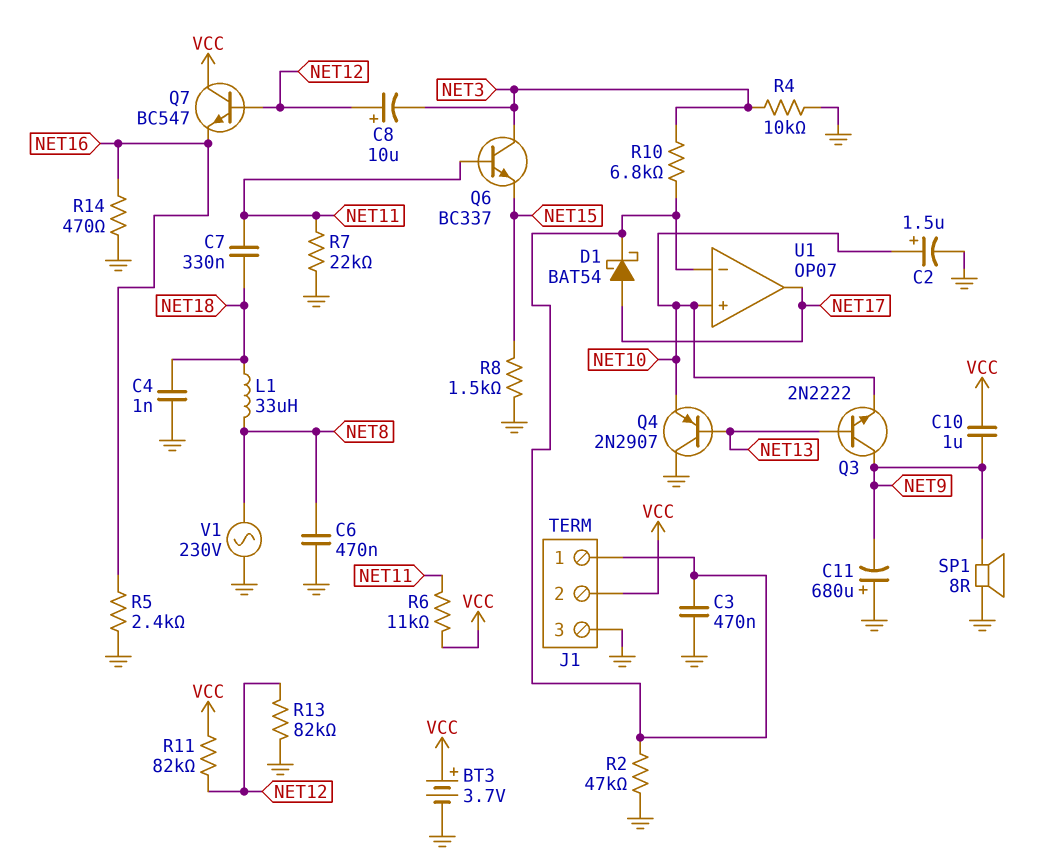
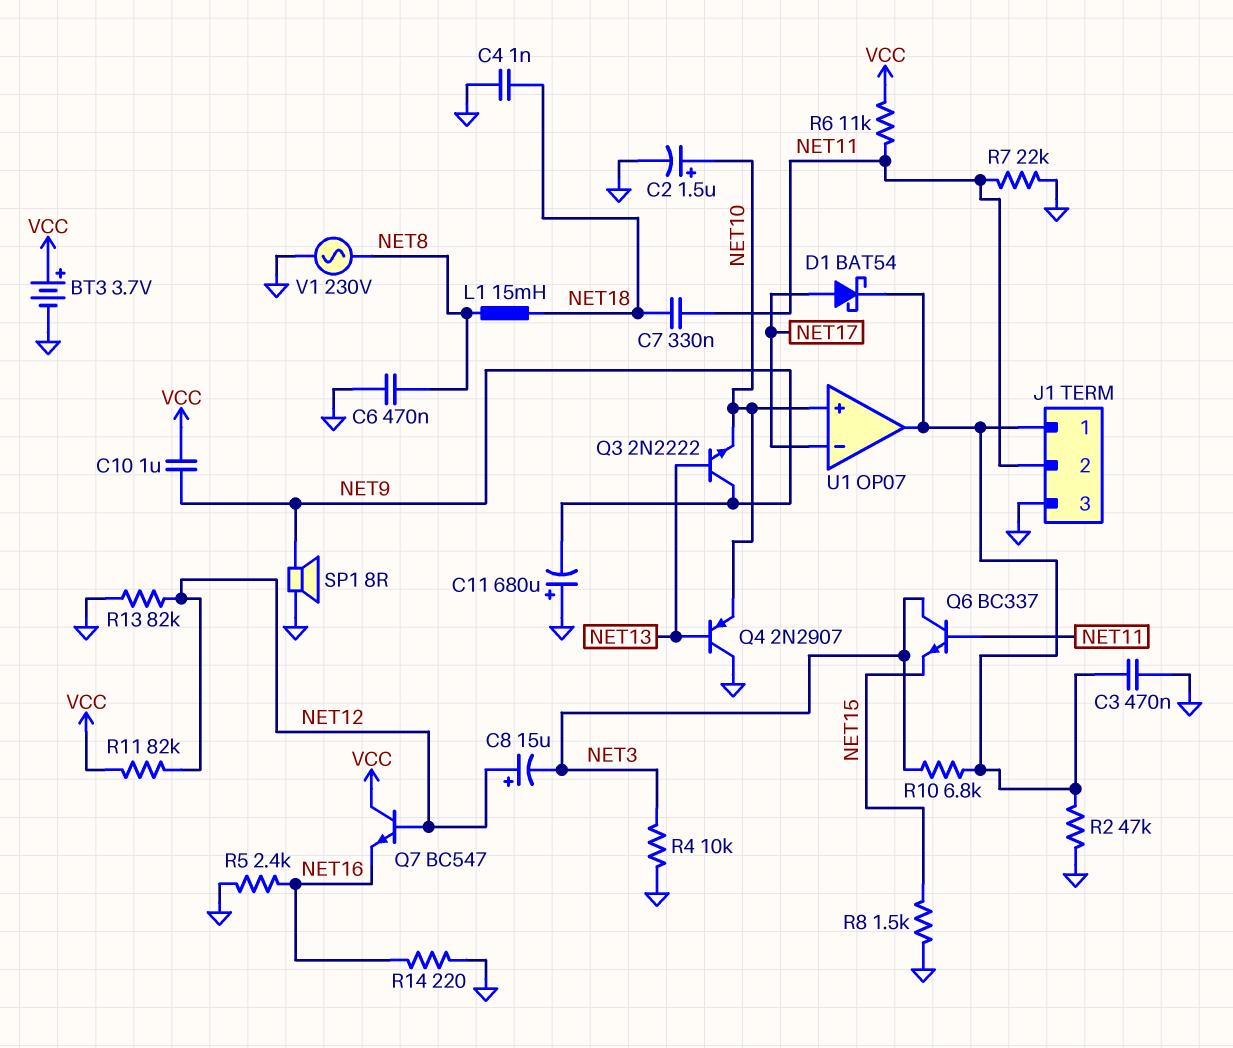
C8: 10uF (plus NET12, minus NET3) -> 15uF (plus NET12, minus NET3)
J1 pin 2: VCC -> NET11
L1: 33uH (NET8, NET18) -> 15mH (NET8, NET18)
R14: 470 (GND, NET16) -> 220 (GND, NET16)
U1 pin in-: J1/1 -> NET17
U1 pin out: NET17 -> J1/1

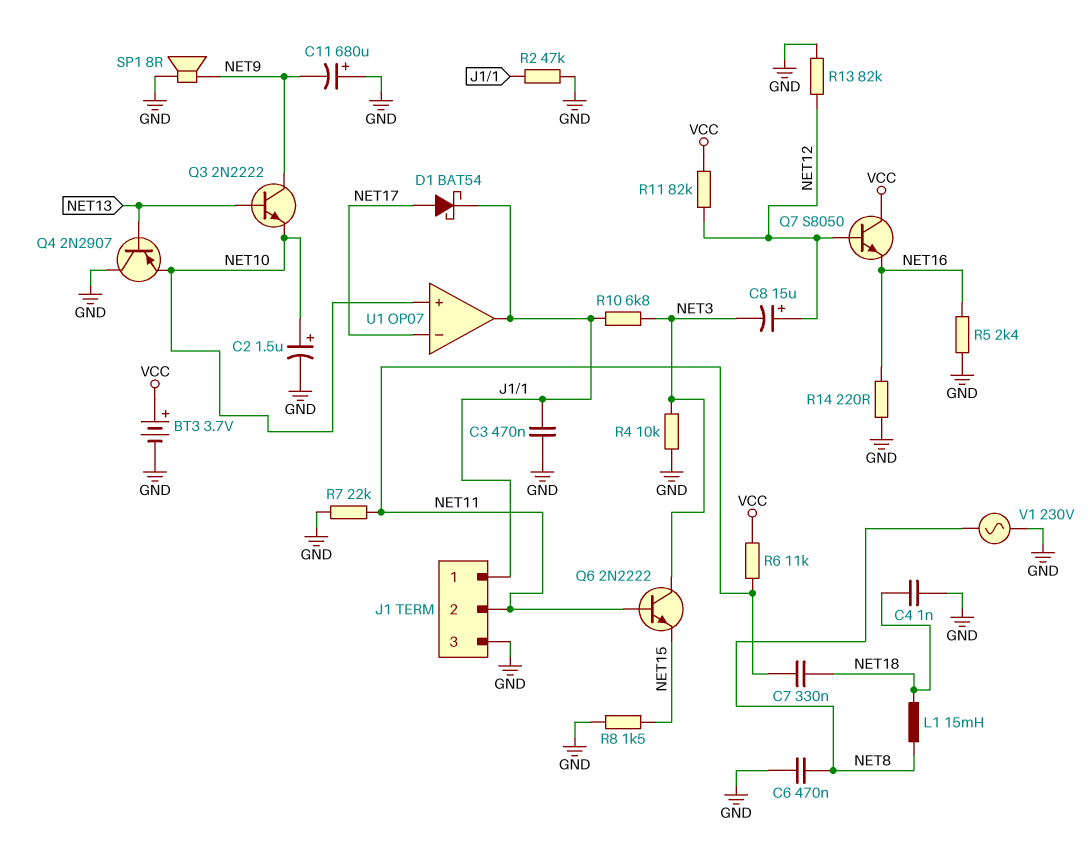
C10: 1uF (NET9, VCC) -> none
Q6: NPN BC337 (B NET11, C NET3, E NET15) -> NPN 2N2222 (B NET11, C NET3, E NET15)
Q7: NPN BC547 (B NET12, C VCC, E NET16) -> NPN S8050 (B NET12, C VCC, E NET16)

